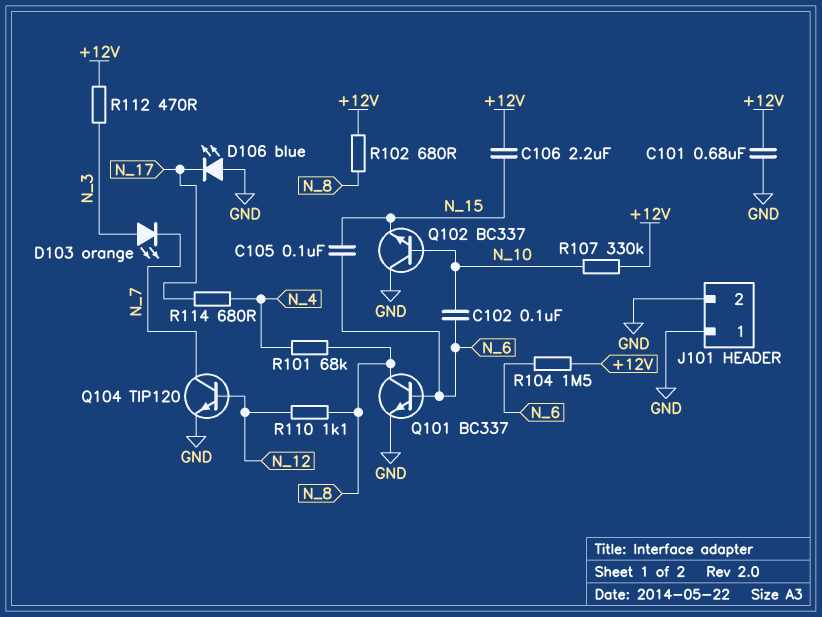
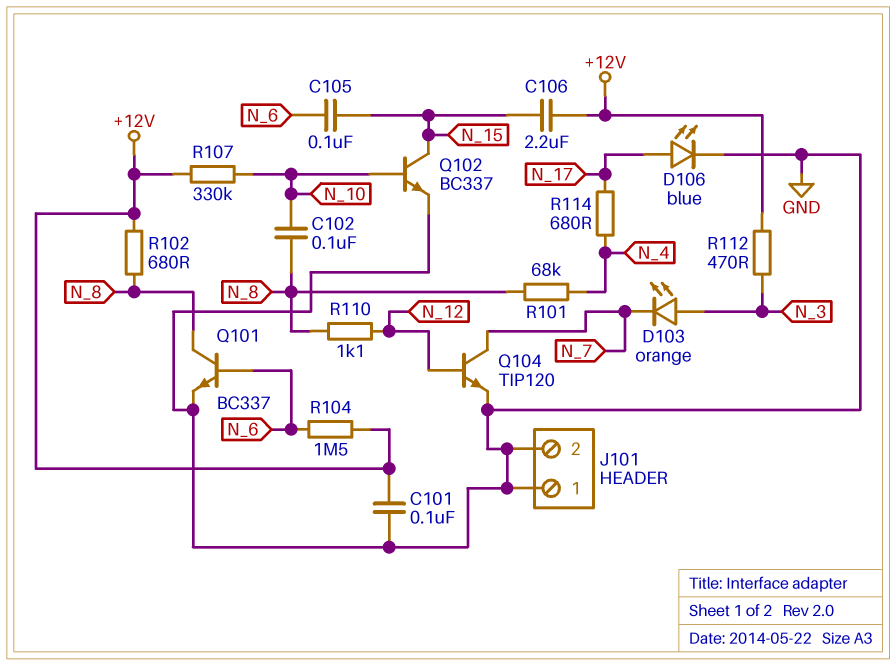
C101: 680nF (+12V, GND) -> 100nF (+12V, GND)
C102: 100nF (N_6, N_10) -> 100nF (N_8, N_10)
D106: LED blue (A GND, K N_17) -> LED blue (A N_17, K GND)
Q102: NPN BC337 (B N_10, C GND, E N_15) -> NPN BC337 (B N_10, C N_15, E GND)

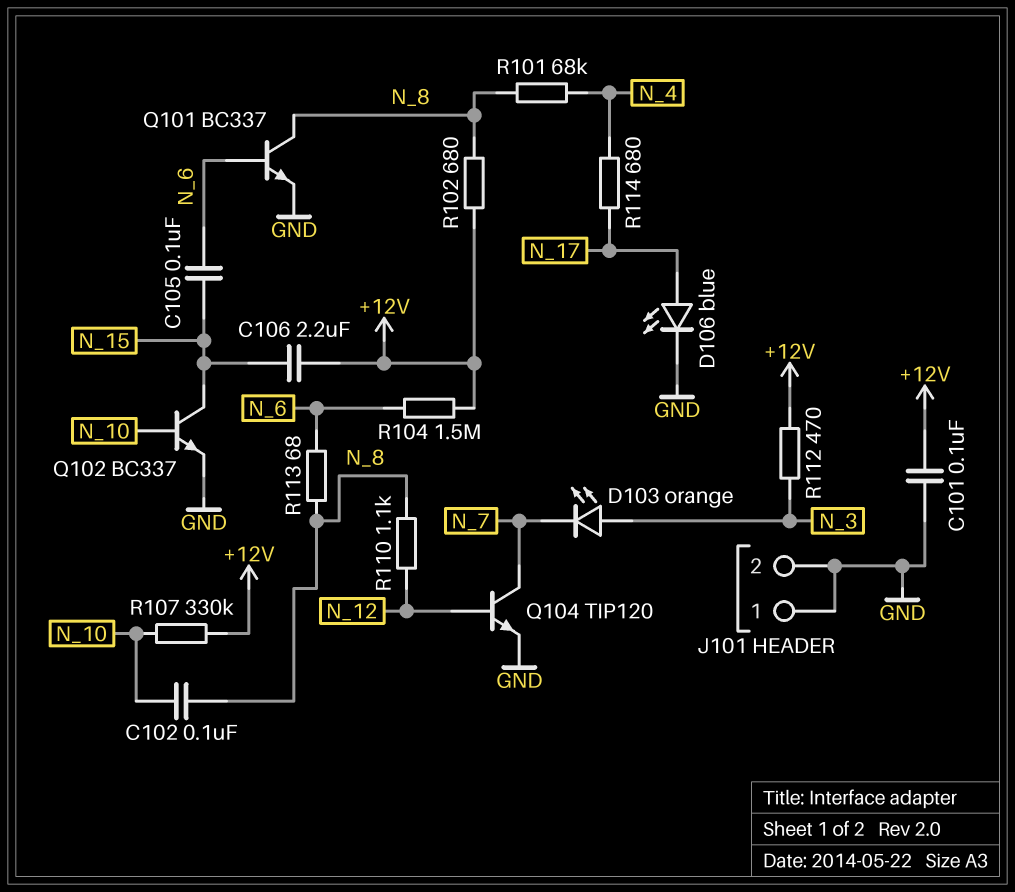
R113: none -> 68 (N_6, N_8)

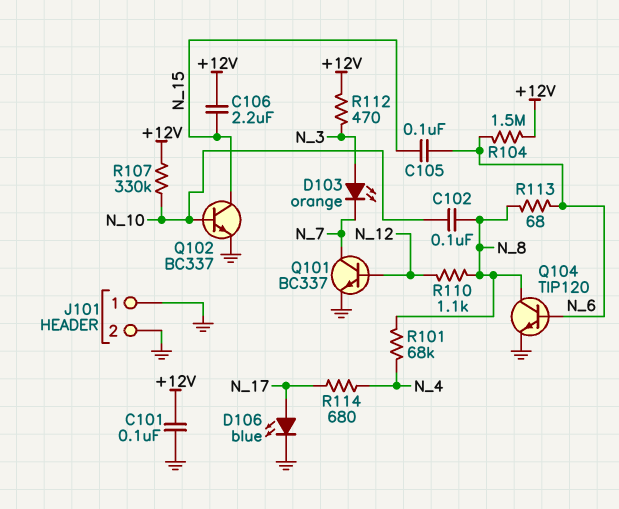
Q101: NPN BC337 (B N_6, C N_8, E GND) -> NPN BC337 (B N_12, C N_7, E GND)
Q104: NPN TIP120 (B N_12, C N_7, E GND) -> NPN TIP120 (B N_6, C N_8, E GND)
R102: 680 (+12V, N_8) -> none

